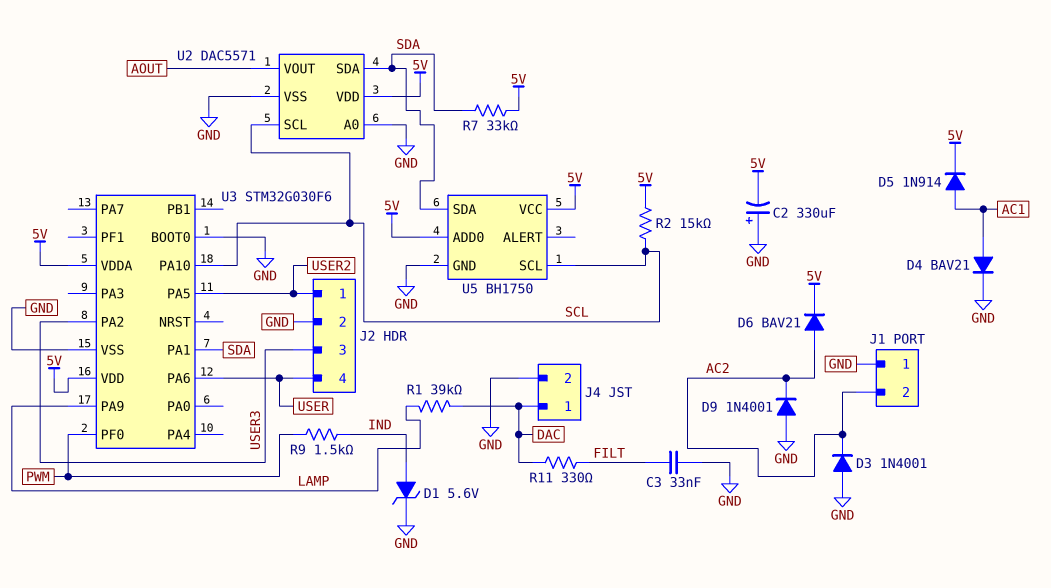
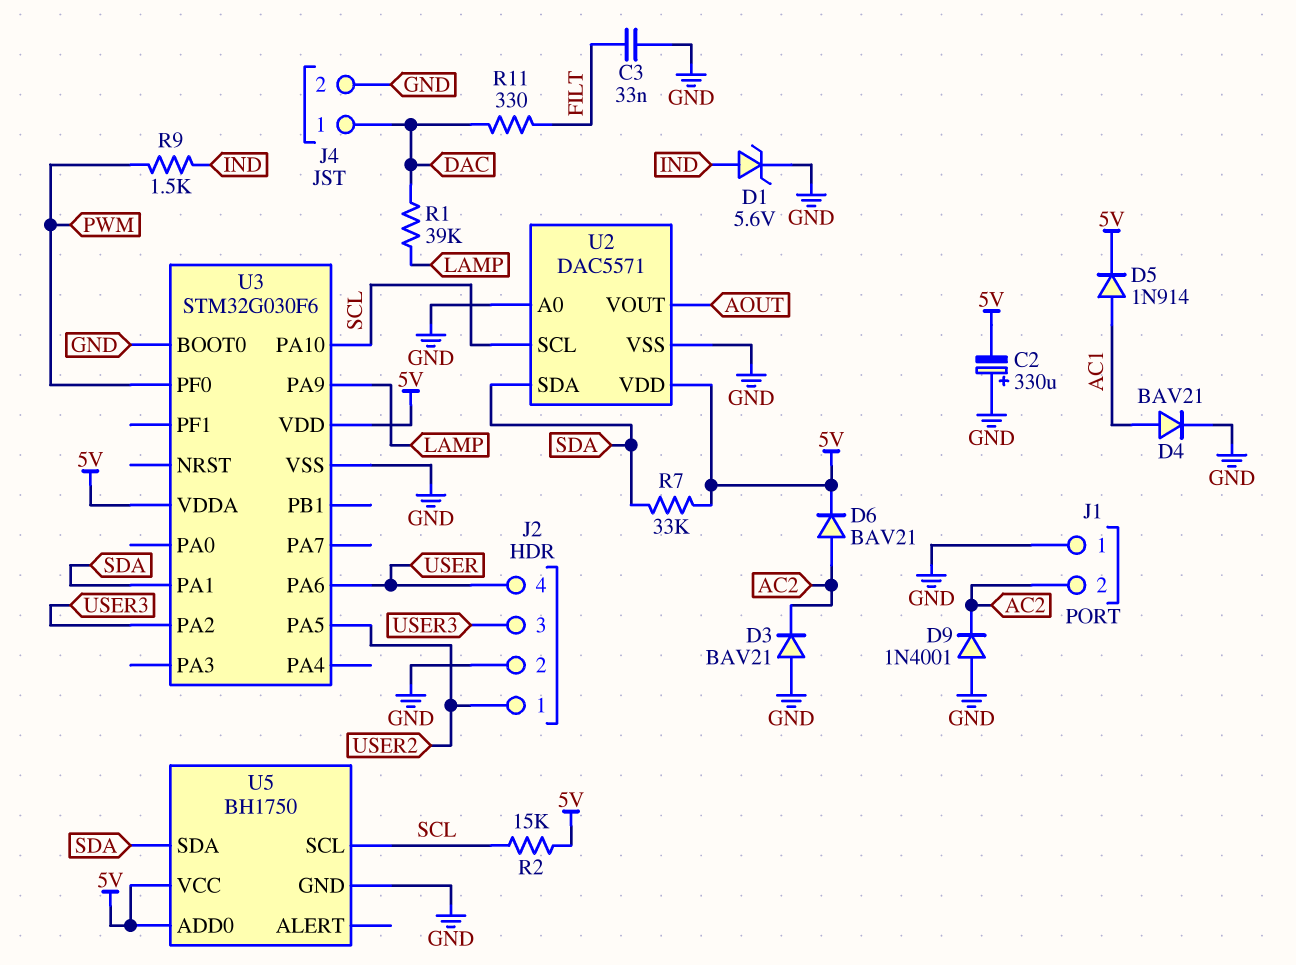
D3: diode 1N4001 (A GND, K AC2) -> diode BAV21 (A GND, K AC2)

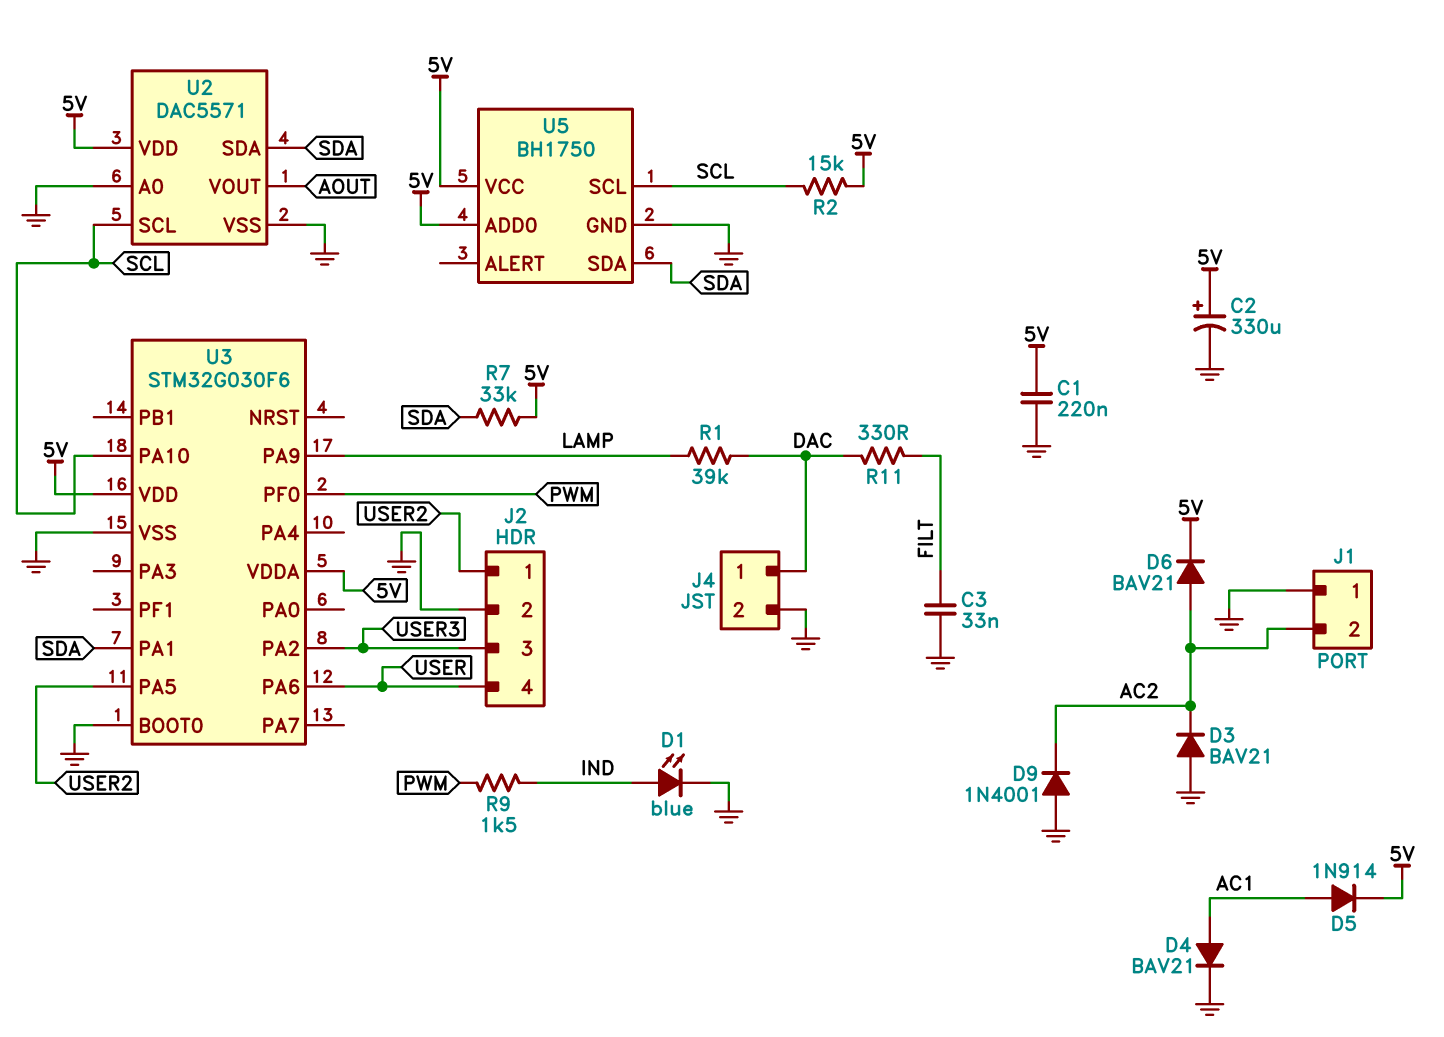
C1: none -> 220nF (5V, GND)
C2: 330uF (plus GND, minus 5V) -> 330uF (plus 5V, minus GND)
D1: zener 5.6V (A IND, K GND) -> LED blue (A IND, K GND)

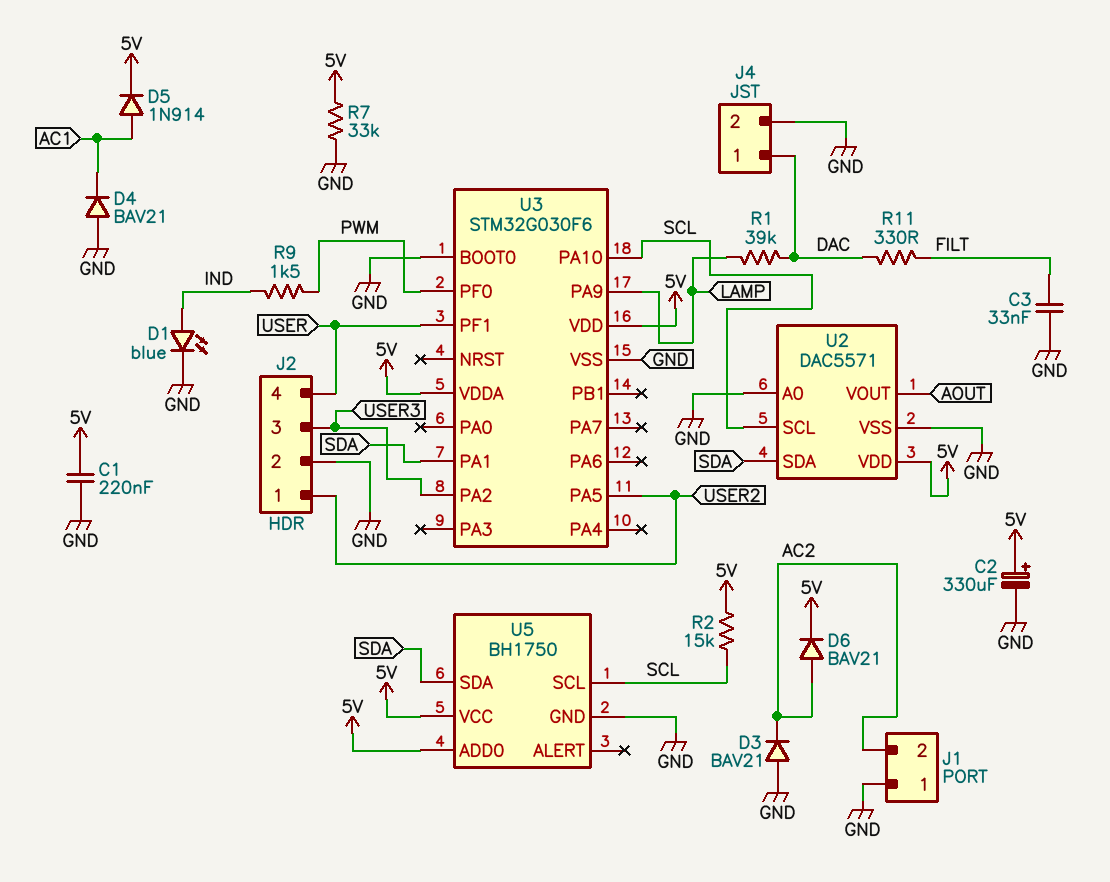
D4: diode BAV21 (A AC1, K GND) -> diode BAV21 (A GND, K AC1)
D9: diode 1N4001 (A GND, K AC2) -> none
R7: 33k (5V, SDA) -> 33k (5V, GND)
U3 pin PA6: USER -> none
U3 pin PF1: none -> USER

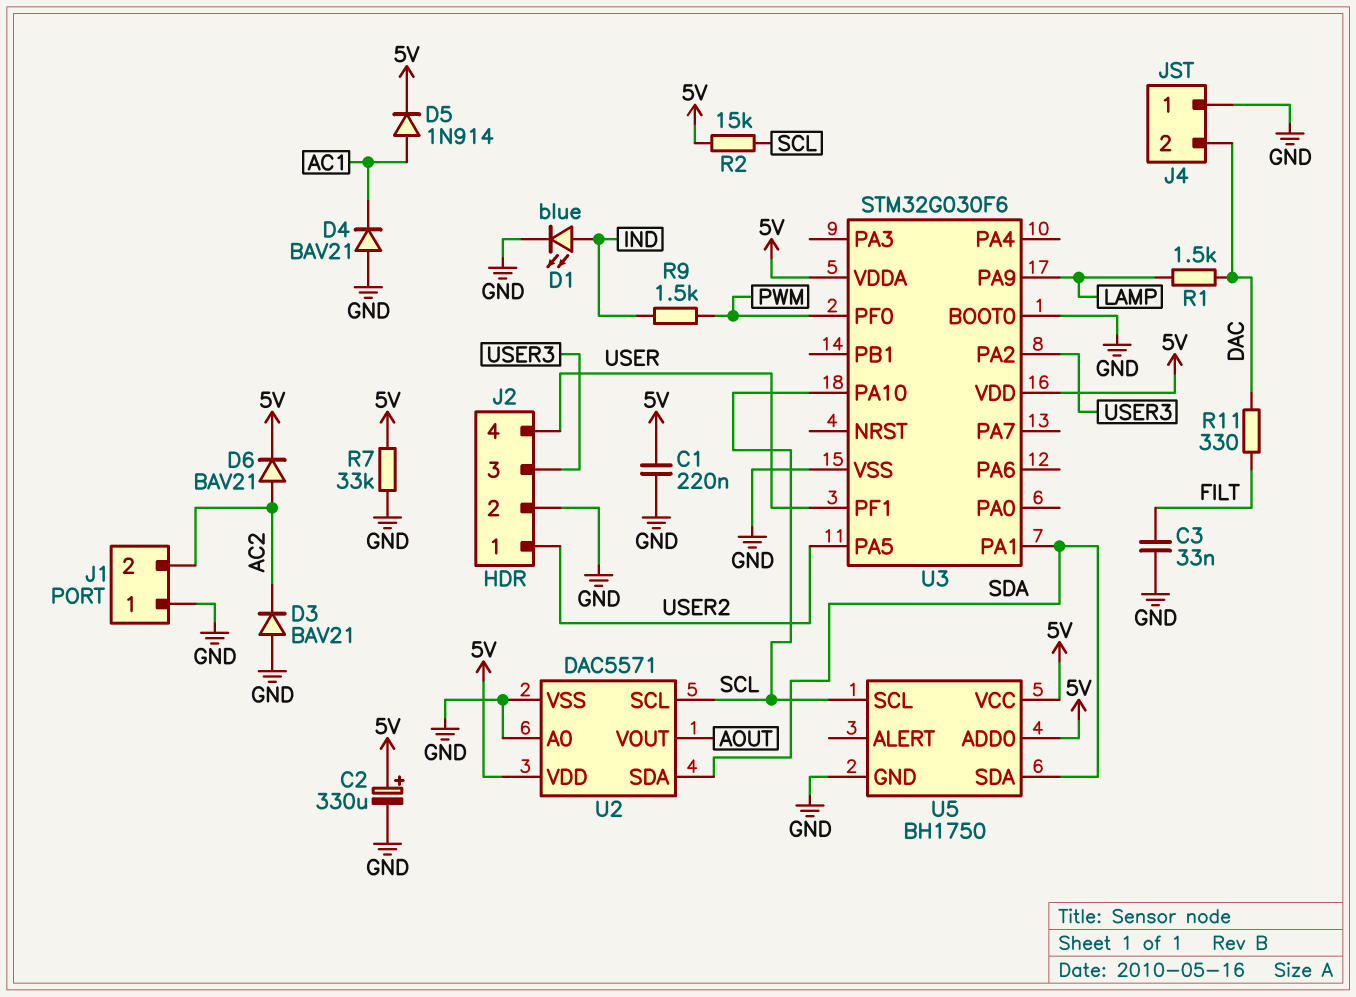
J4 pin 1: DAC -> GND
J4 pin 2: GND -> DAC
R1: 39k (DAC, LAMP) -> 1.5k (DAC, LAMP)

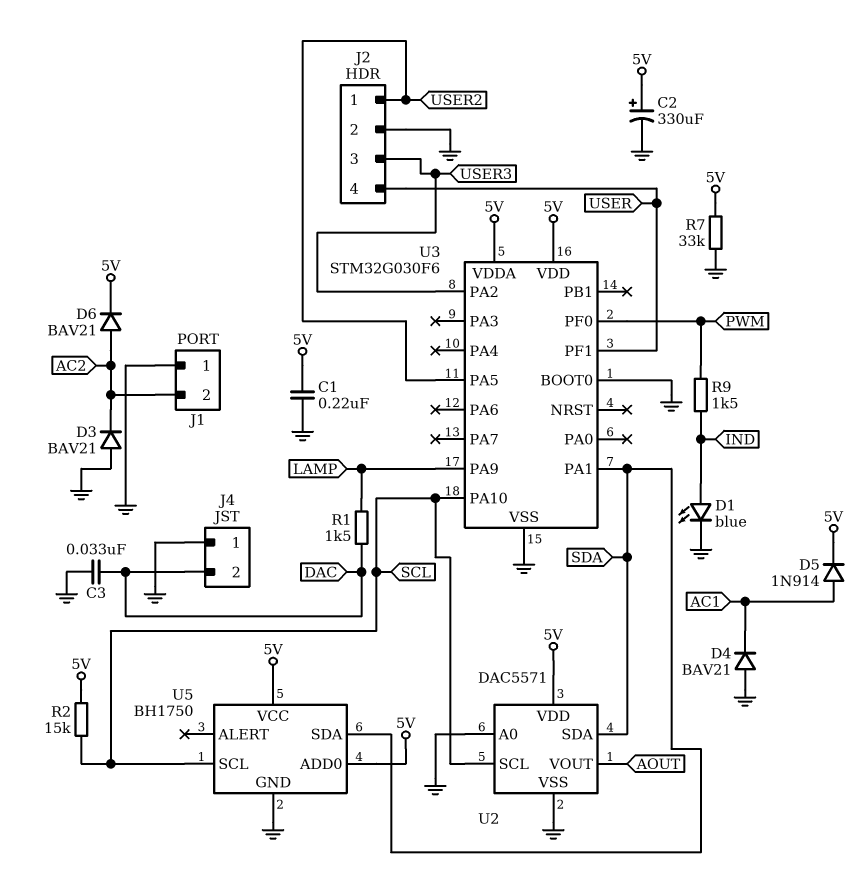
C3: 33nF (FILT, GND) -> 33nF (DAC, GND)
R11: 330 (DAC, FILT) -> none

